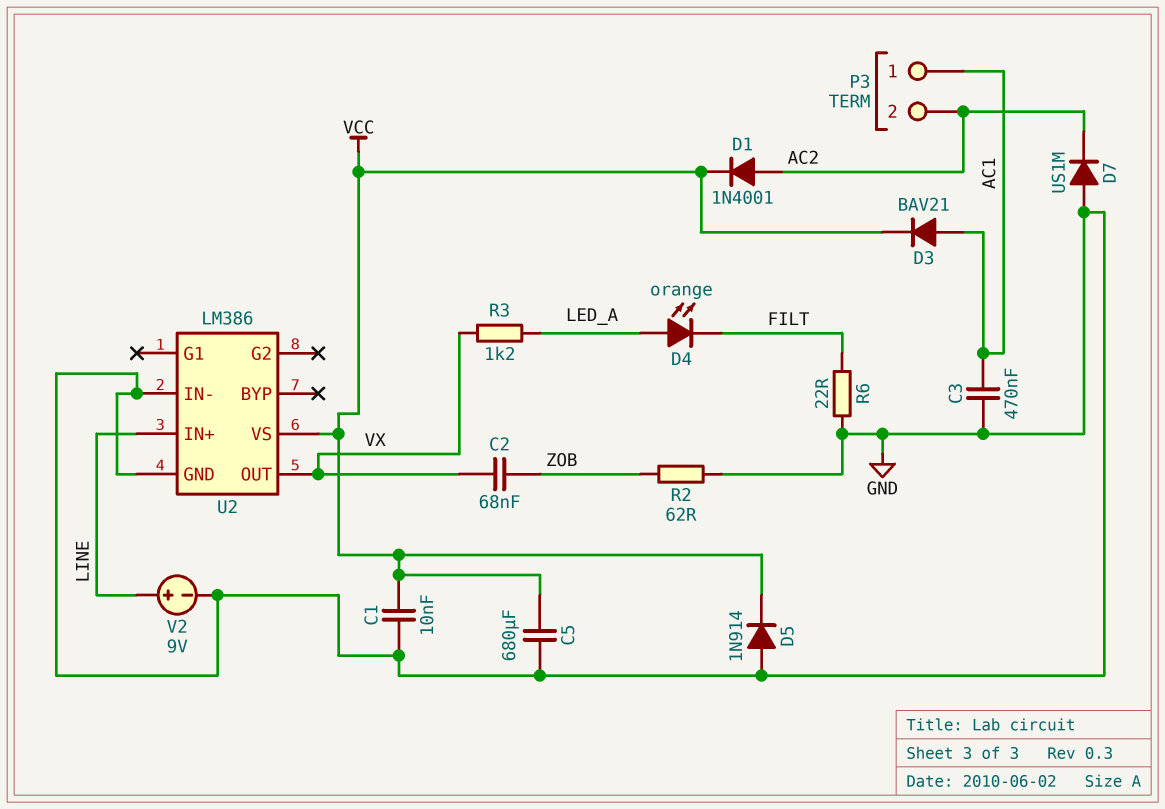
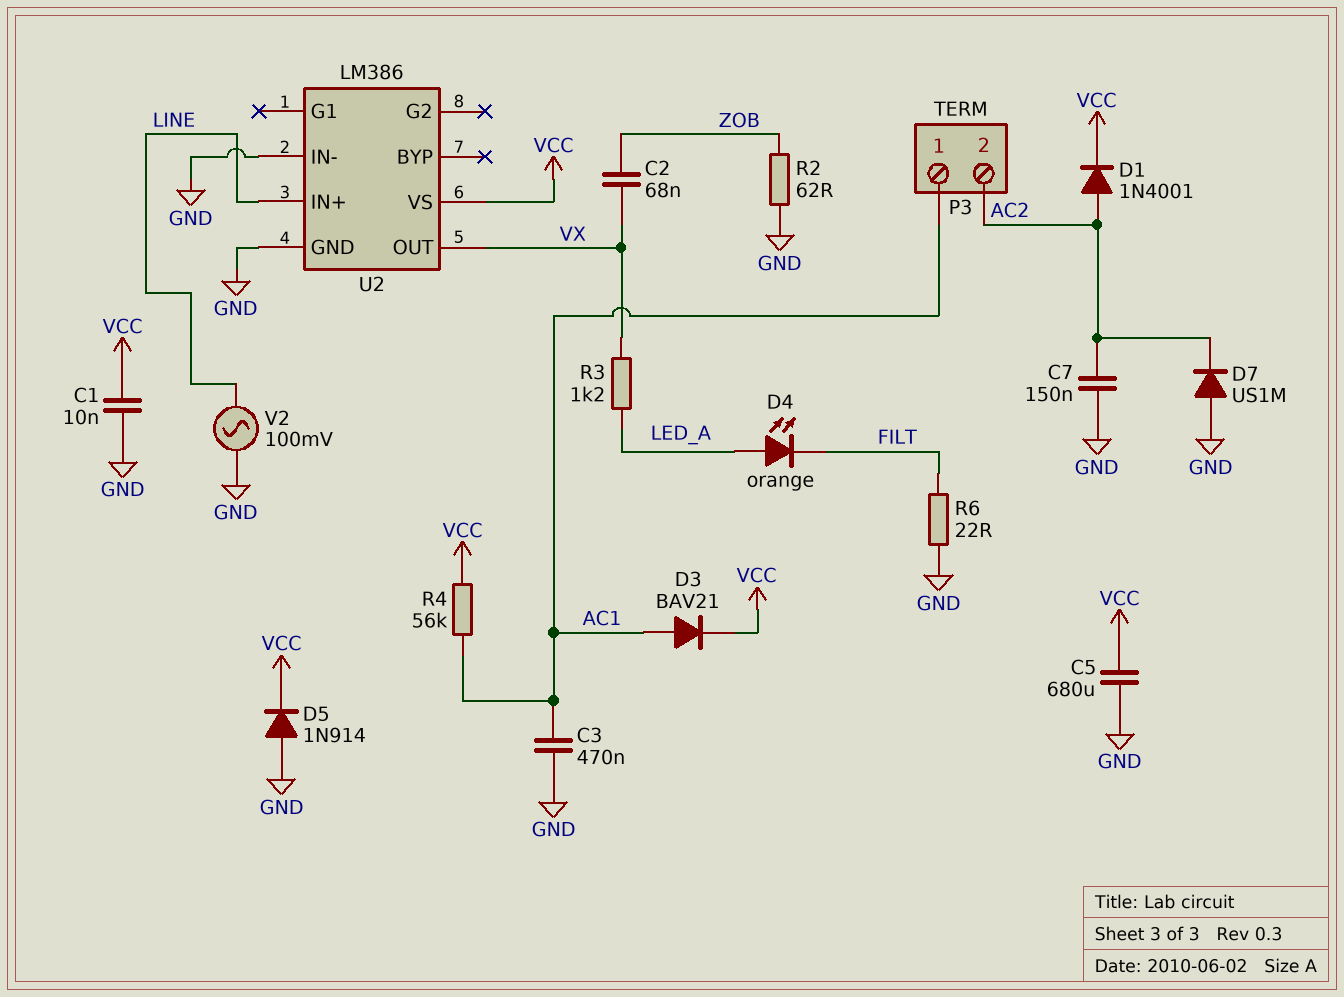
C7: none -> 150nF (AC2, GND)
R4: none -> 56k (AC1, VCC)
V2: 9V (plus LINE, minus GND) -> AC 100mV (GND, LINE)

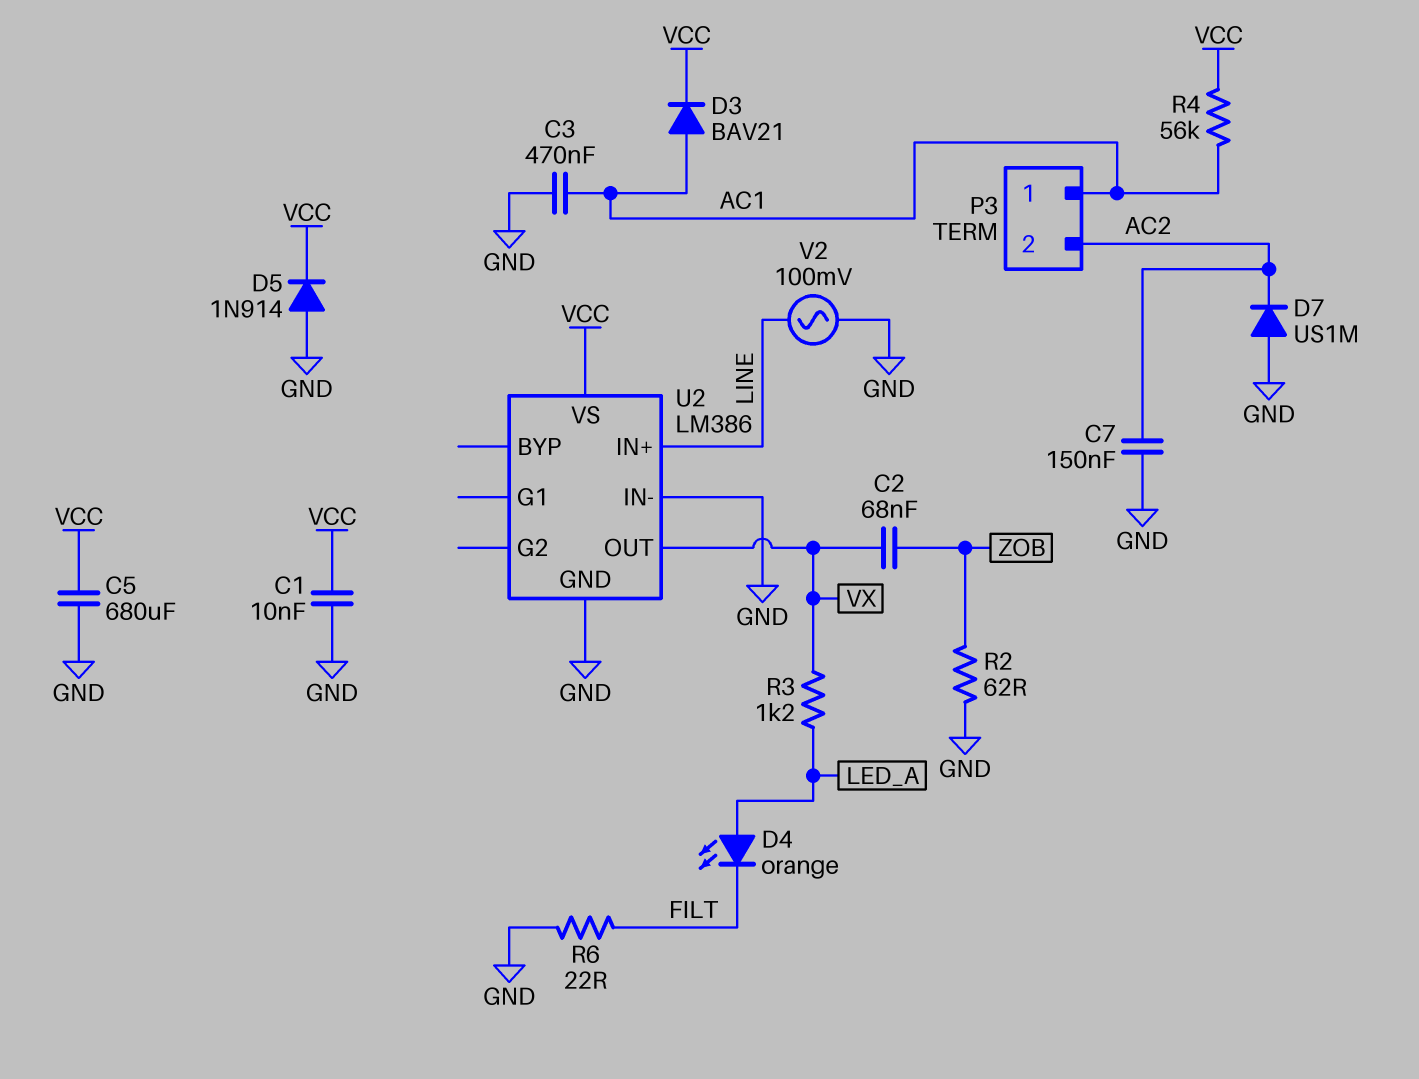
D1: diode 1N4001 (A AC2, K VCC) -> none

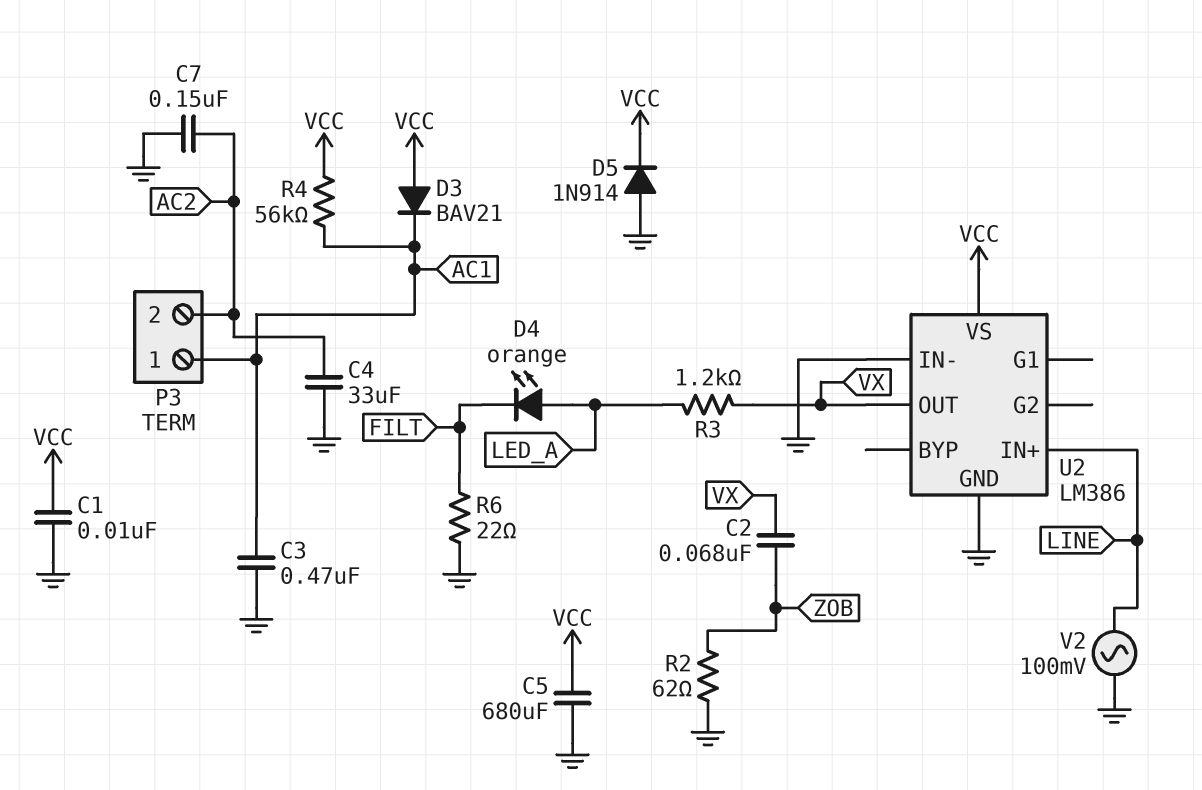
C4: none -> 33uF (AC2, GND)
D3: diode BAV21 (A AC1, K VCC) -> diode BAV21 (A VCC, K AC1)
D7: diode US1M (A GND, K AC2) -> none

